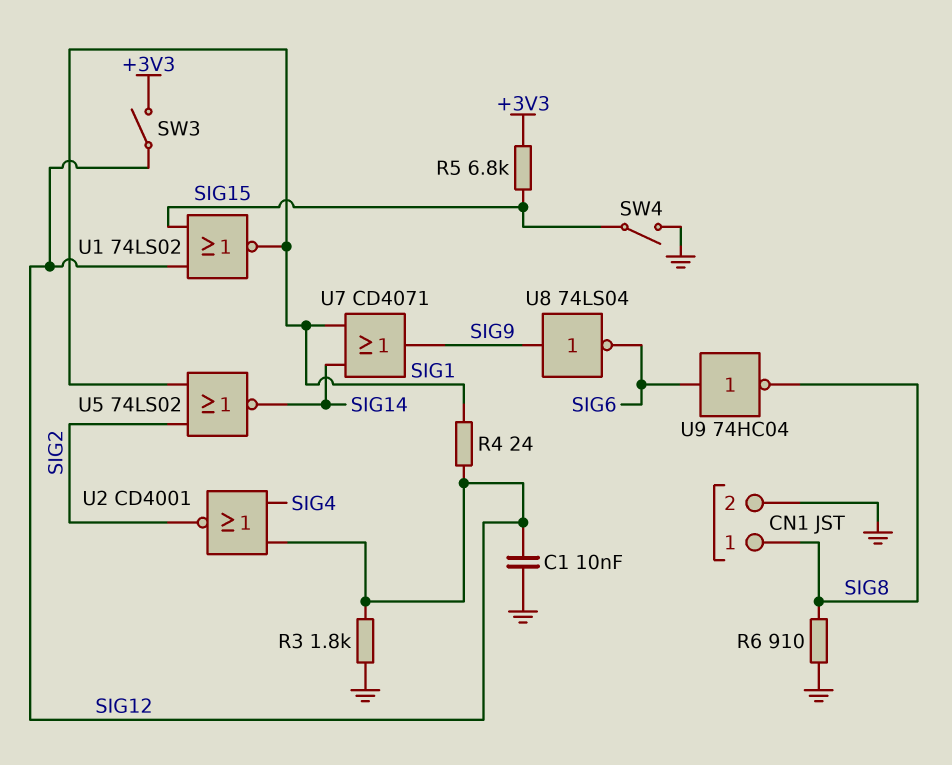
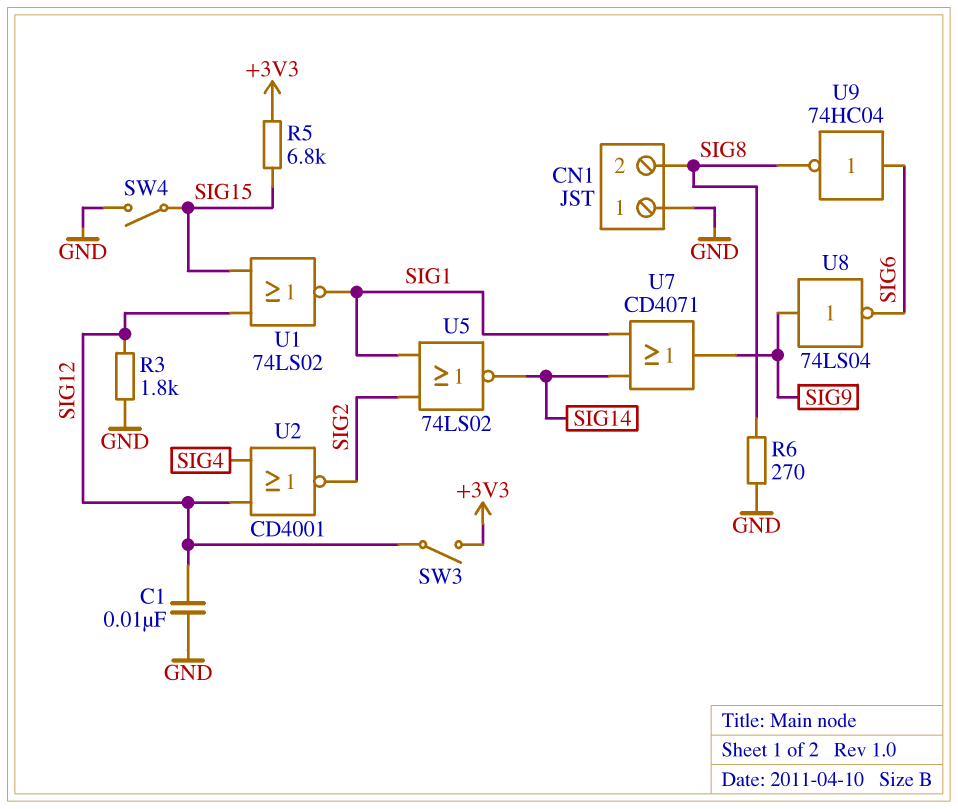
CN1 pin 1: SIG8 -> GND
CN1 pin 2: GND -> SIG8
R4: 24 (SIG1, SIG12) -> none
R6: 910 (GND, SIG8) -> 270 (GND, SIG8)

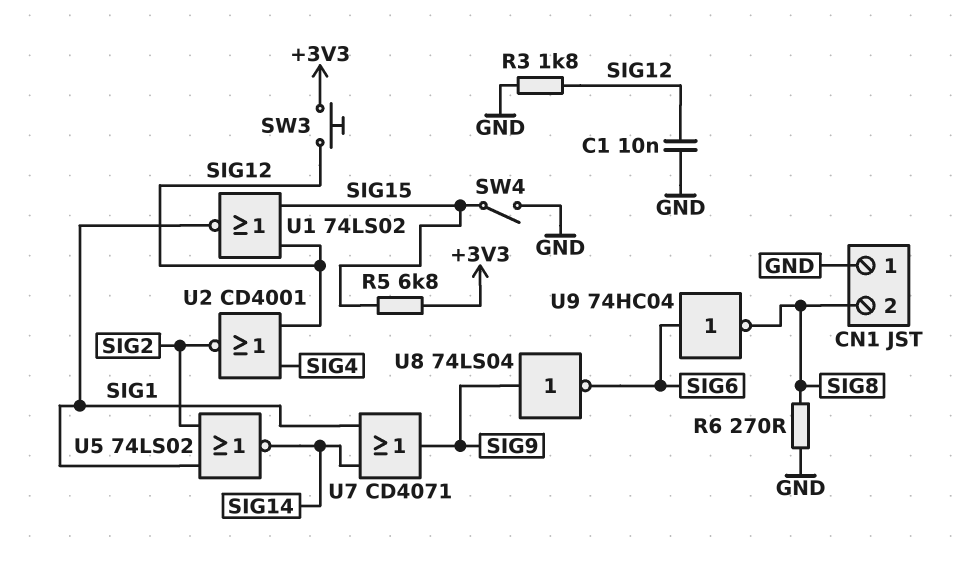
SW3: switch (+3V3, SIG12) -> button (+3V3, SIG12)

